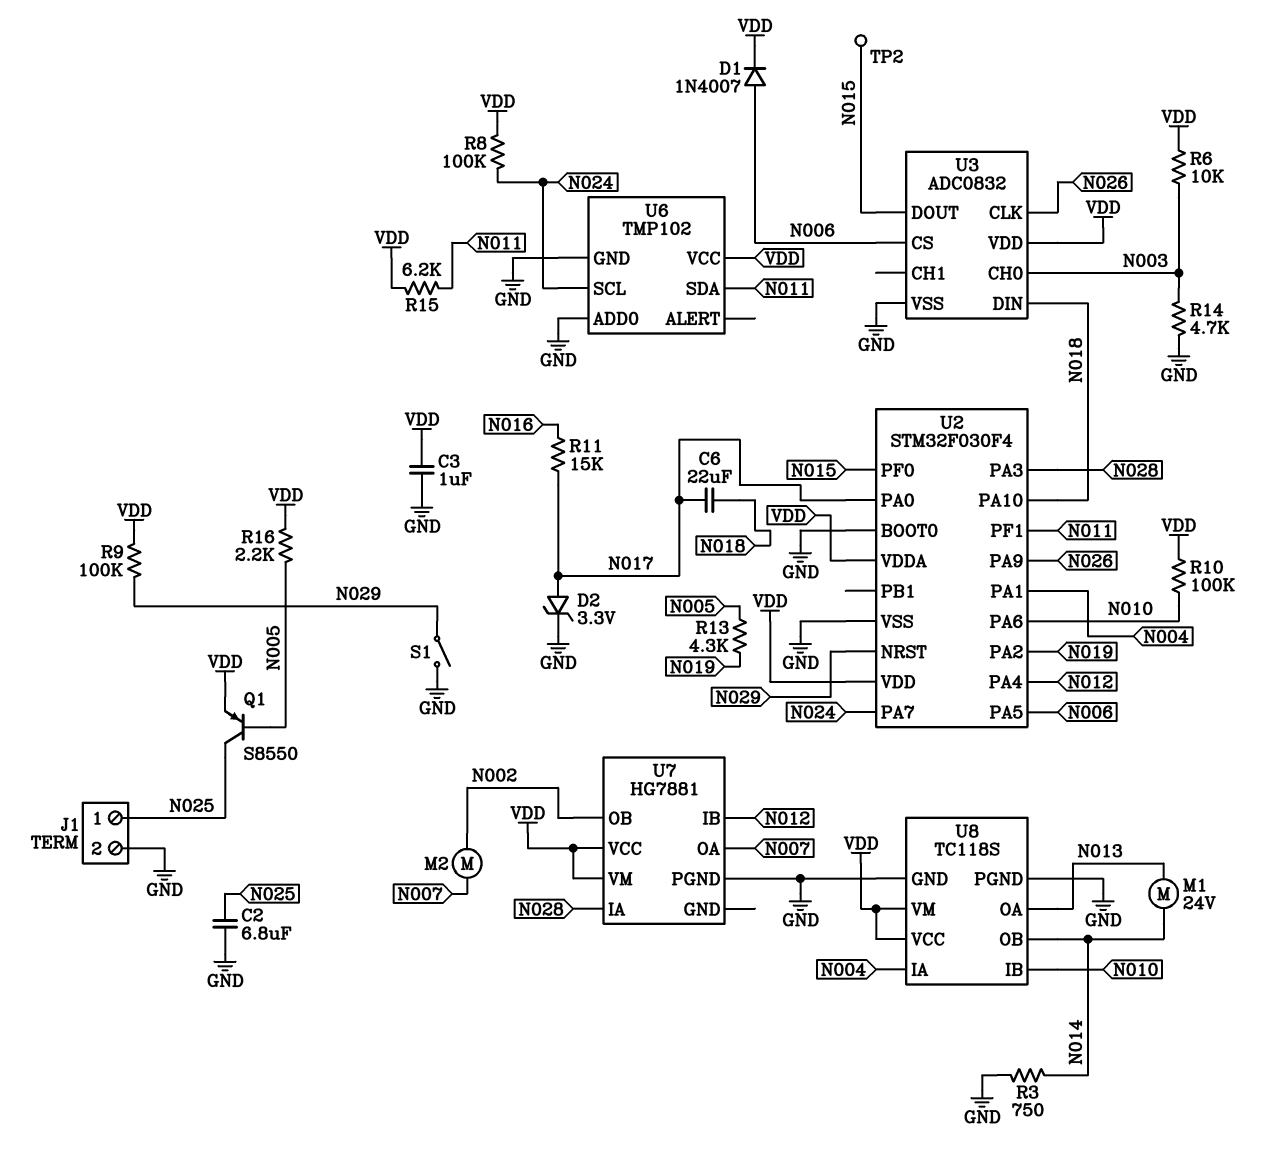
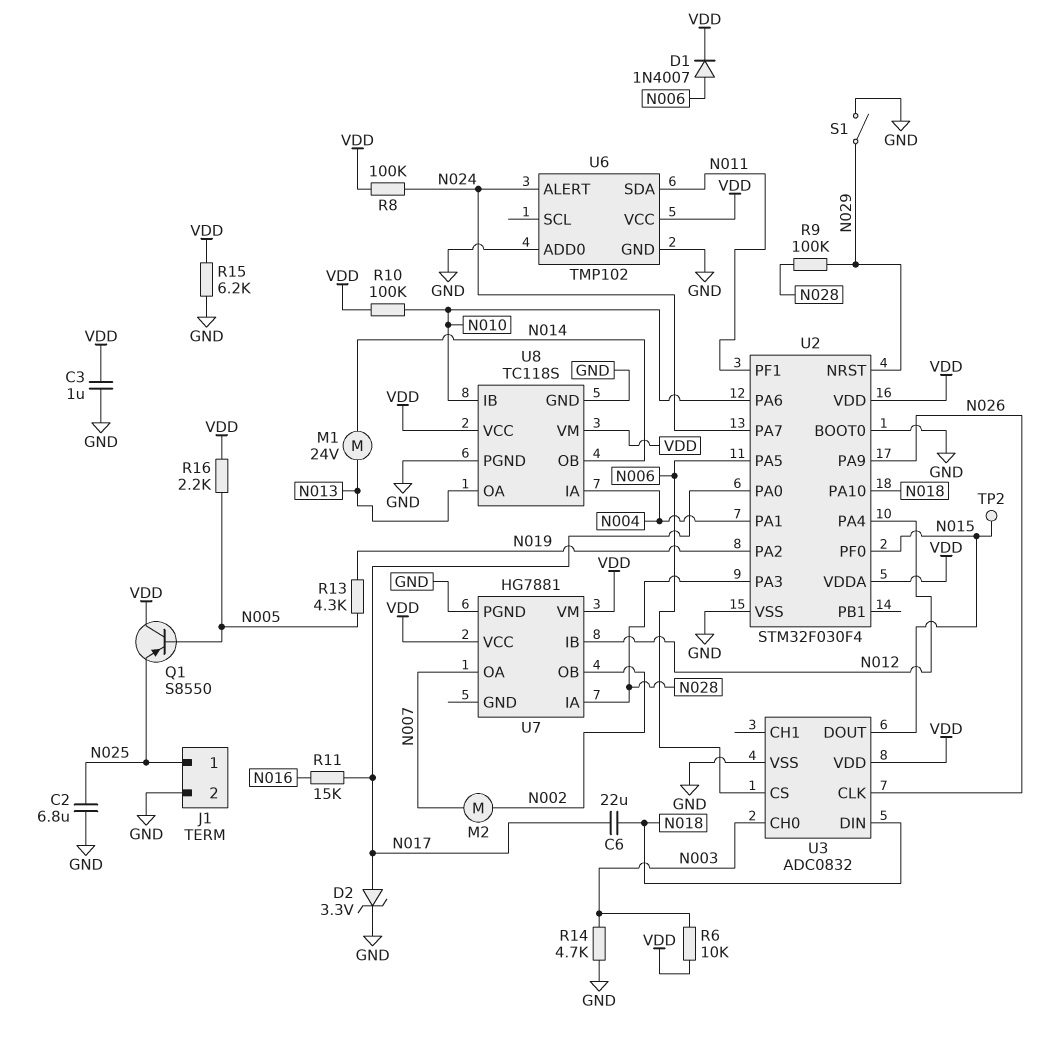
Q1: PNP S8550 (B N005, C N025, E VDD) -> PNP S8550 (B N005, C VDD, E N025)
R3: 750 (GND, N014) -> none
R9: 100k (N029, VDD) -> 100k (N028, N029)
R15: 6.2k (N011, VDD) -> 6.2k (GND, VDD)
U6 pin ALERT: none -> N024
U6 pin SCL: N024 -> none

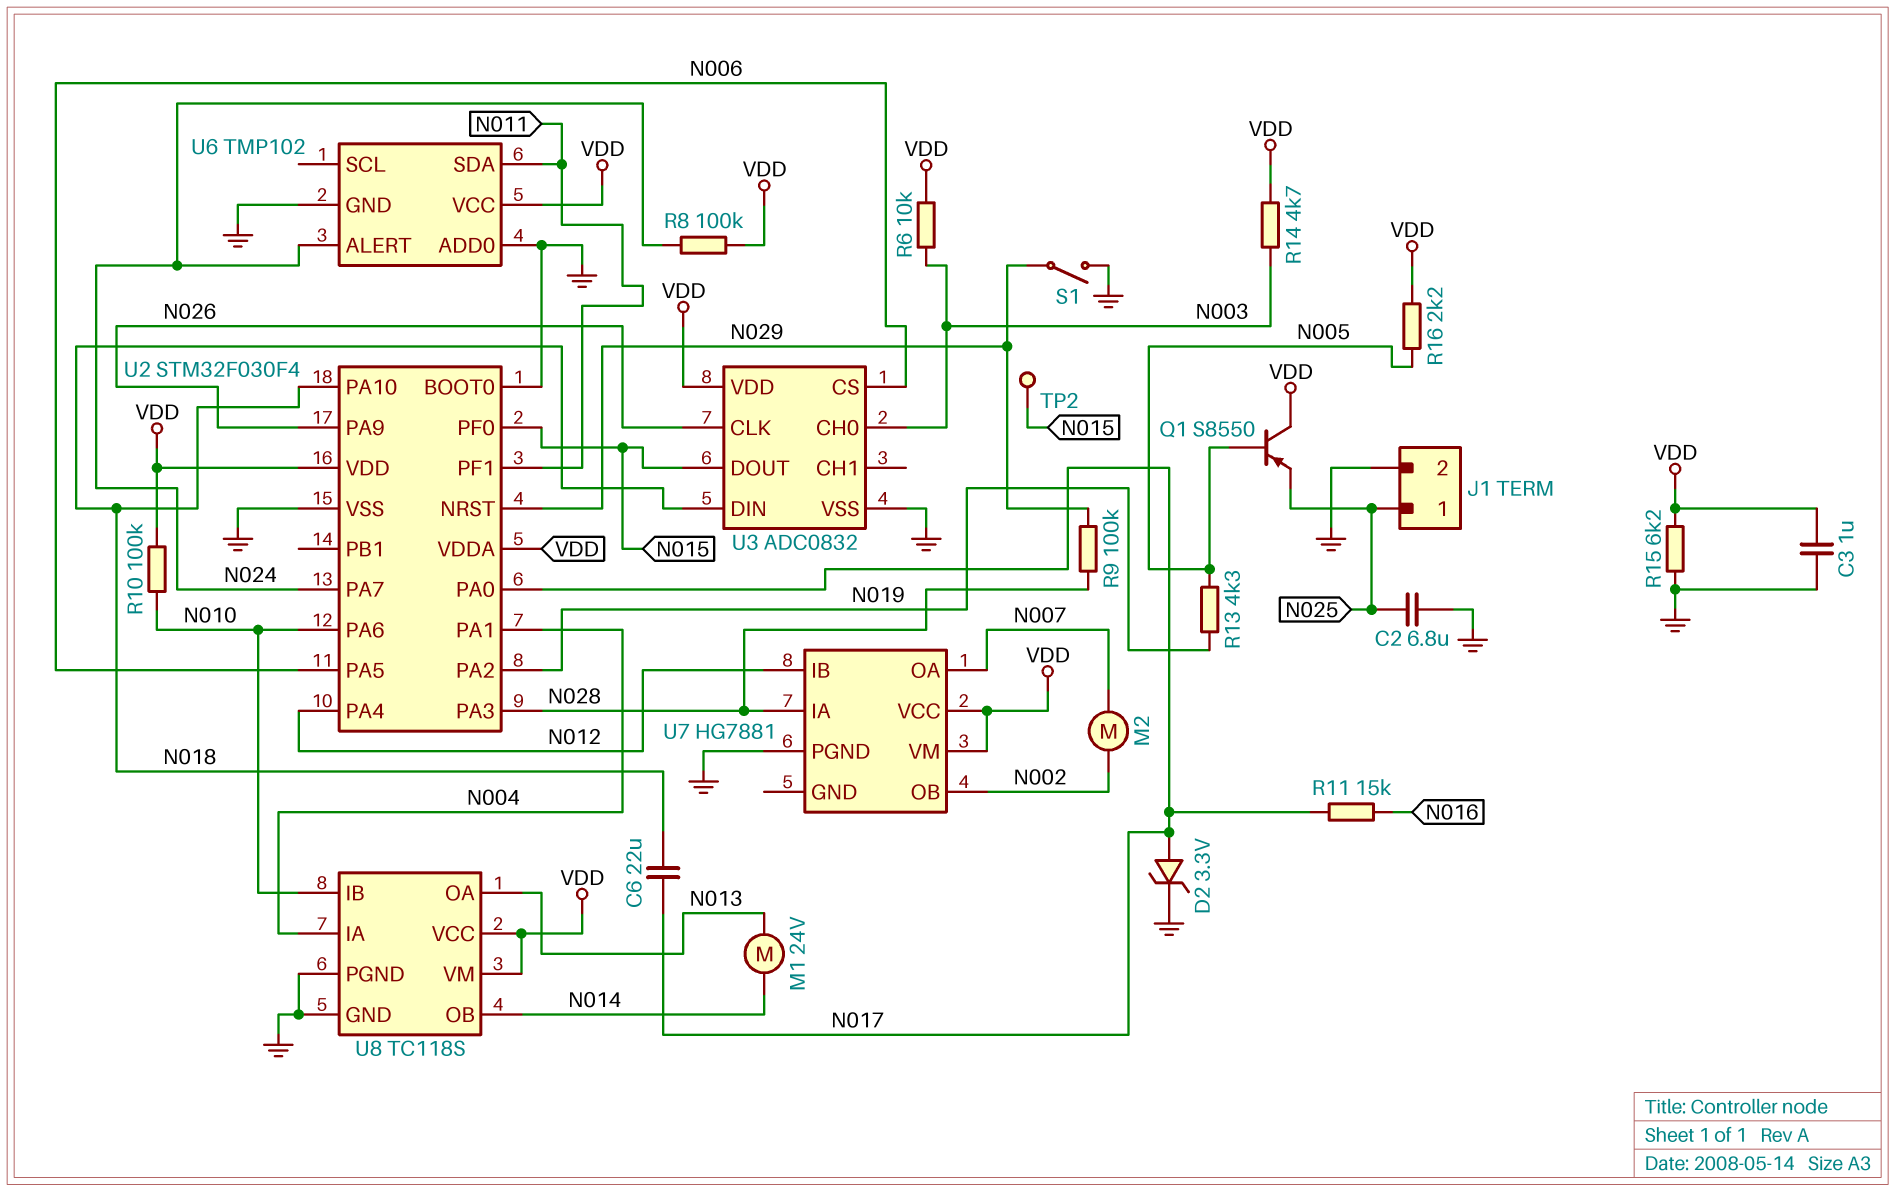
D1: diode 1N4007 (A N006, K VDD) -> none
R14: 4.7k (GND, N003) -> 4.7k (N003, VDD)

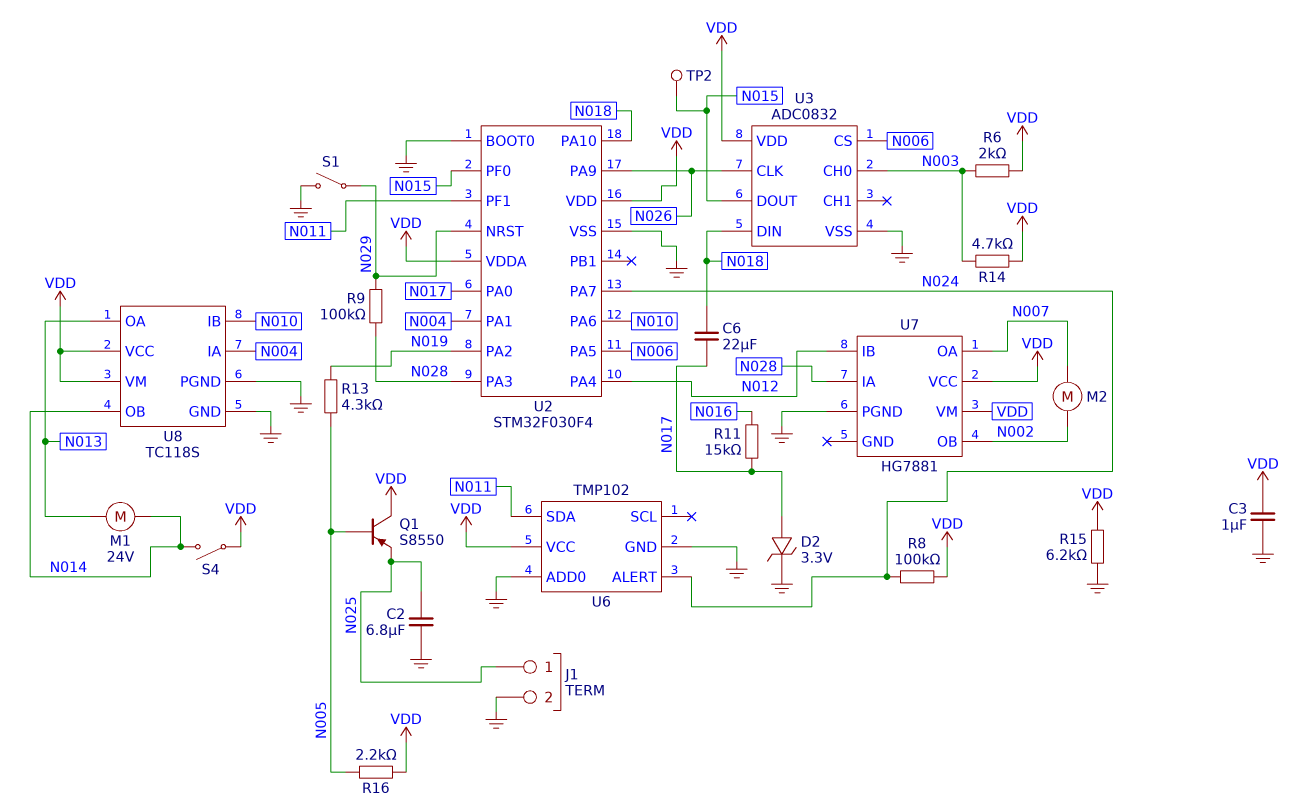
R6: 10k (N003, VDD) -> 2k (N003, VDD)
R10: 100k (N010, VDD) -> none
S4: none -> switch (N014, VDD)

